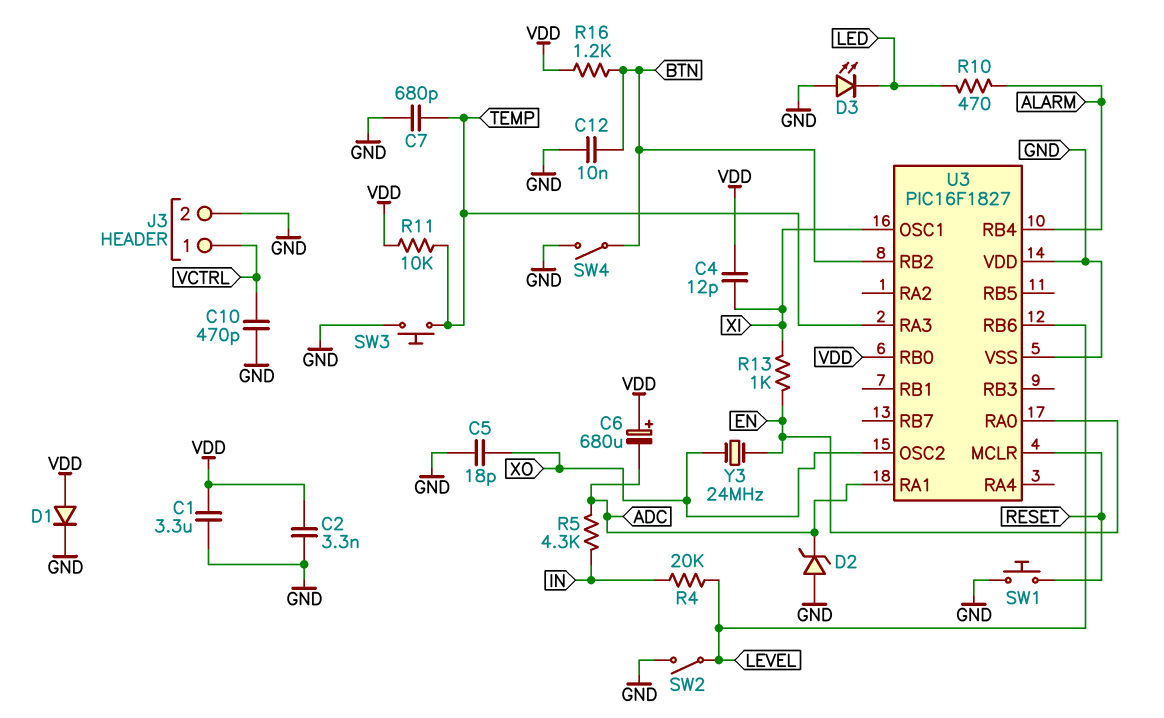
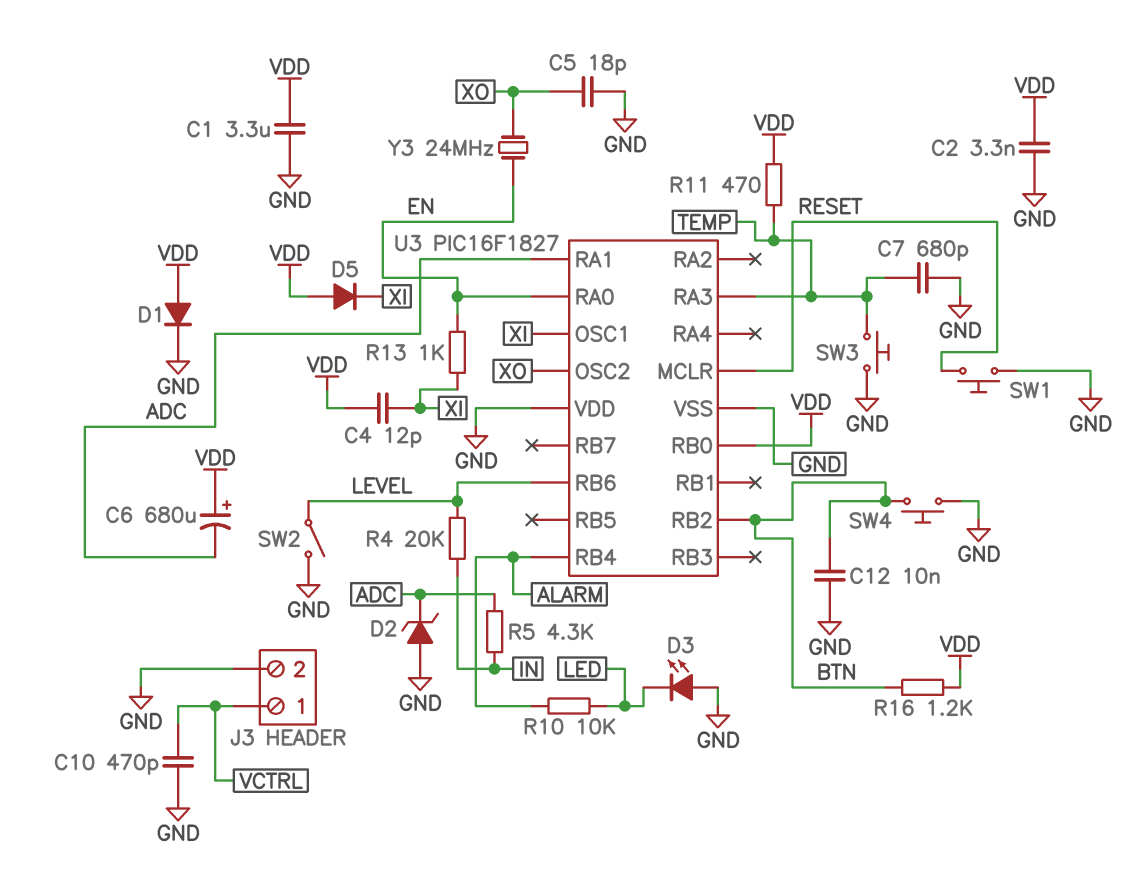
D5: none -> diode (A VDD, K XI)
R10: 470 (ALARM, LED) -> 10k (ALARM, LED)
R11: 10k (TEMP, VDD) -> 470 (TEMP, VDD)
SW4: switch (BTN, GND) -> button (BTN, GND)

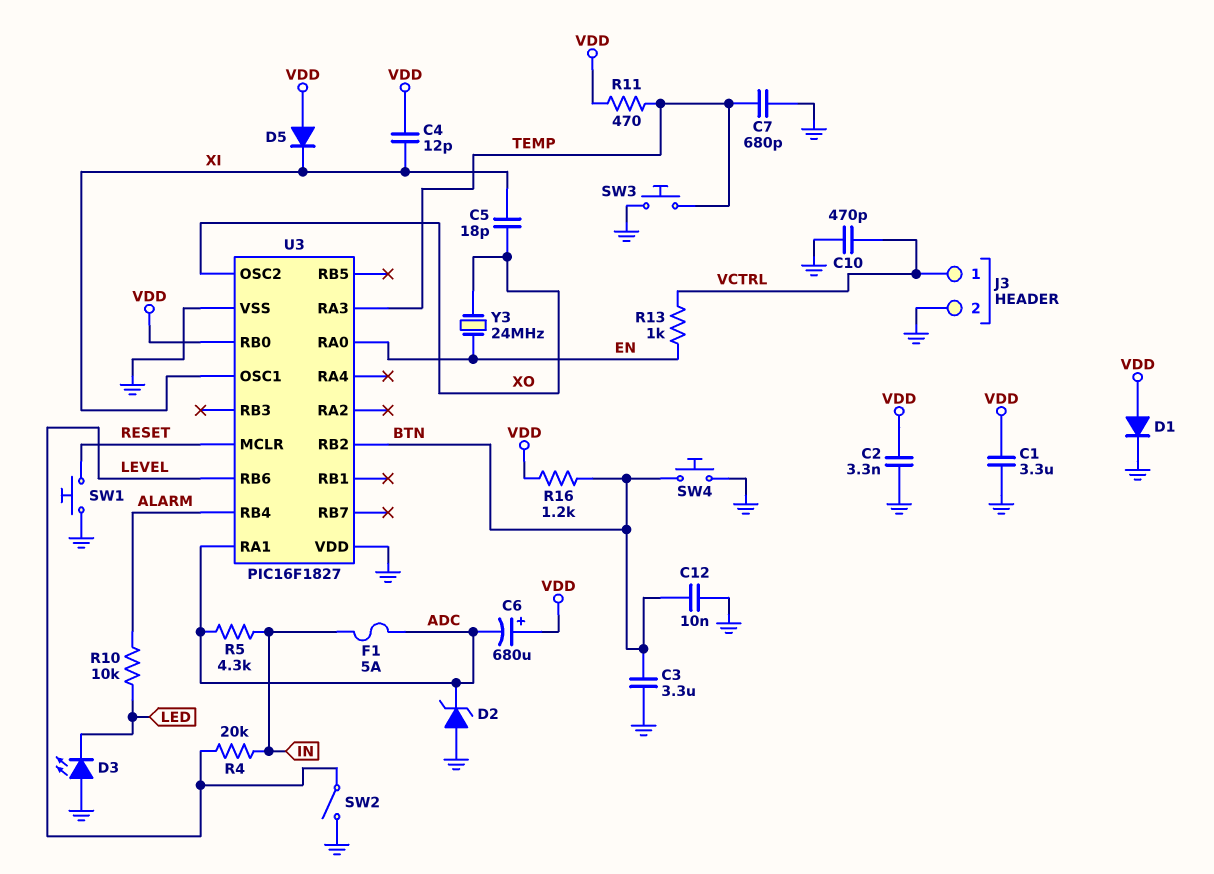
C3: none -> 3.3uF (BTN, GND)
C5: 18pF (GND, XO) -> 18pF (XI, XO)
F1: none -> 5A (ADC, IN)
R13: 1k (EN, XI) -> 1k (EN, VCTRL)

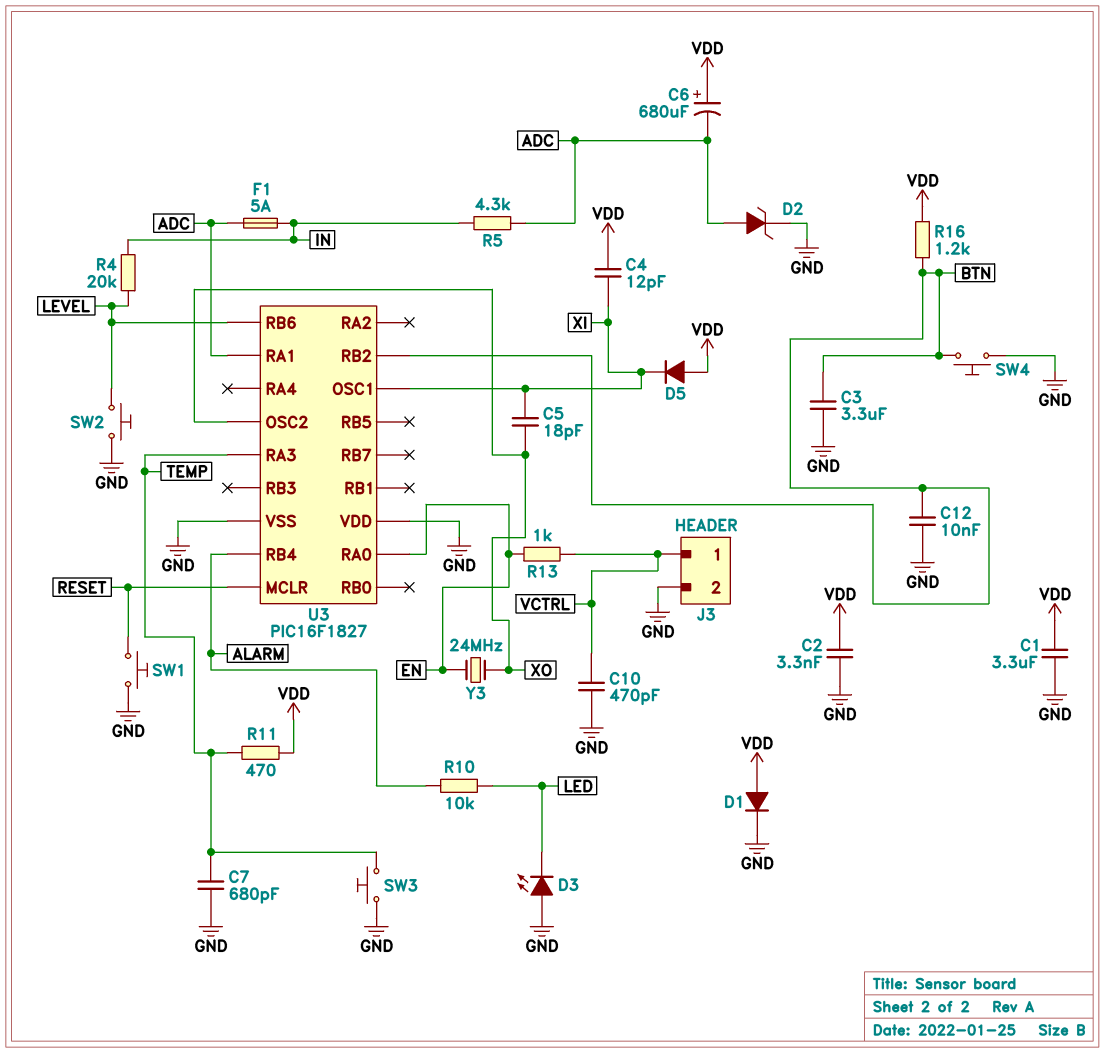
D2: zener (A GND, K ADC) -> zener (A ADC, K GND)
SW2: switch (GND, LEVEL) -> button (GND, LEVEL)
U3 pin RB0: VDD -> none

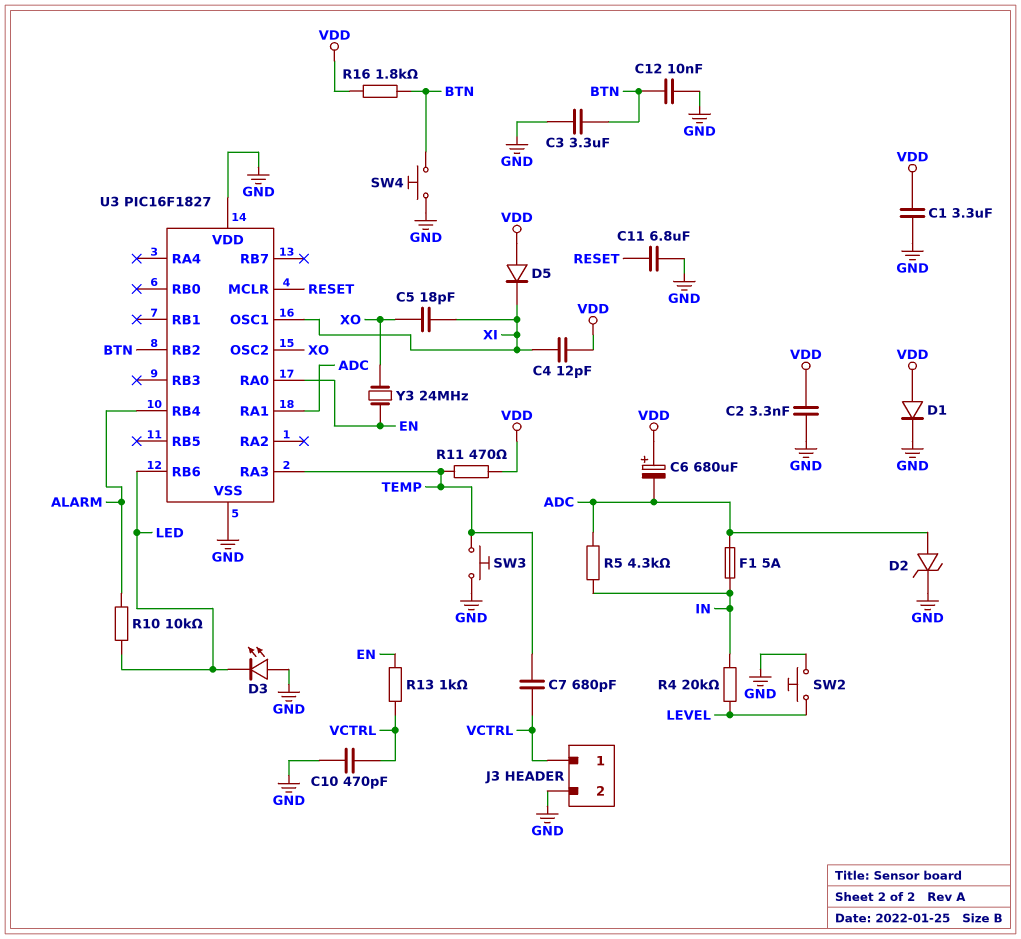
C7: 680pF (GND, TEMP) -> 680pF (TEMP, VCTRL)
C11: none -> 6.8uF (GND, RESET)
R16: 1.2k (BTN, VDD) -> 1.8k (BTN, VDD)
SW1: button (GND, RESET) -> none
U3 pin RB6: LEVEL -> LED

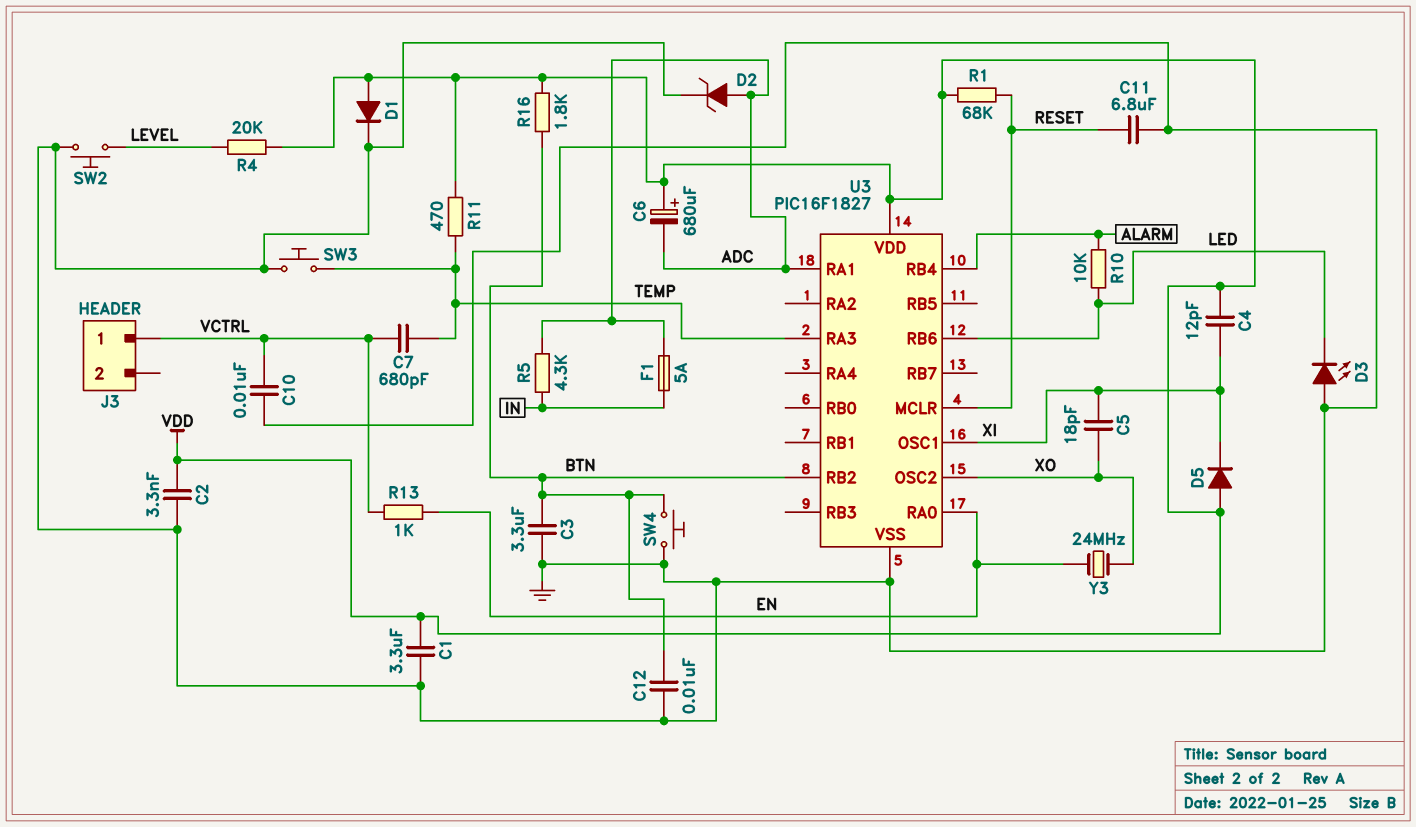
C10: 470pF (GND, VCTRL) -> 10nF (GND, VCTRL)
J3 pin 2: GND -> none
R1: none -> 68k (RESET, VDD)
R4: 20k (IN, LEVEL) -> 20k (LEVEL, VDD)
U3 pin VDD: GND -> VDD

